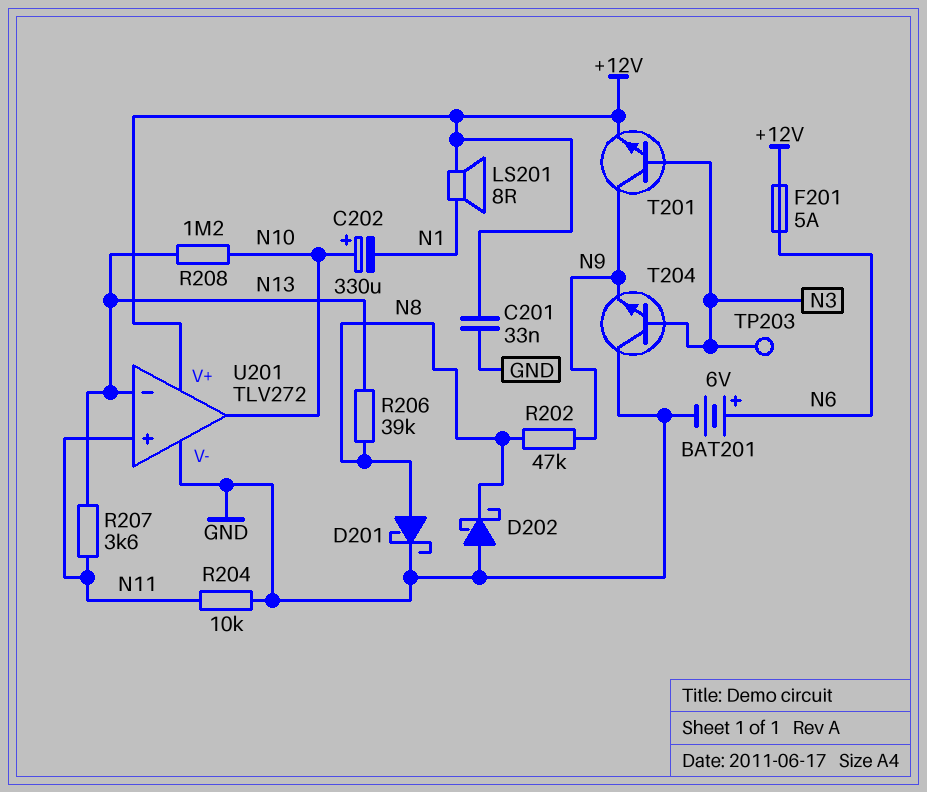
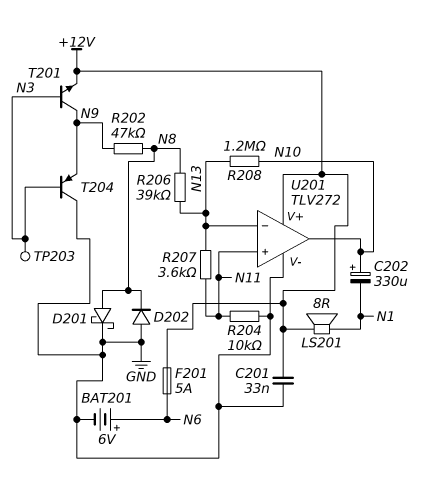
D202: schottky (A GND, K N8) -> diode (A GND, K N8)
T204: NPN (B N3, C GND, E N9) -> PNP (B N3, C GND, E N9)

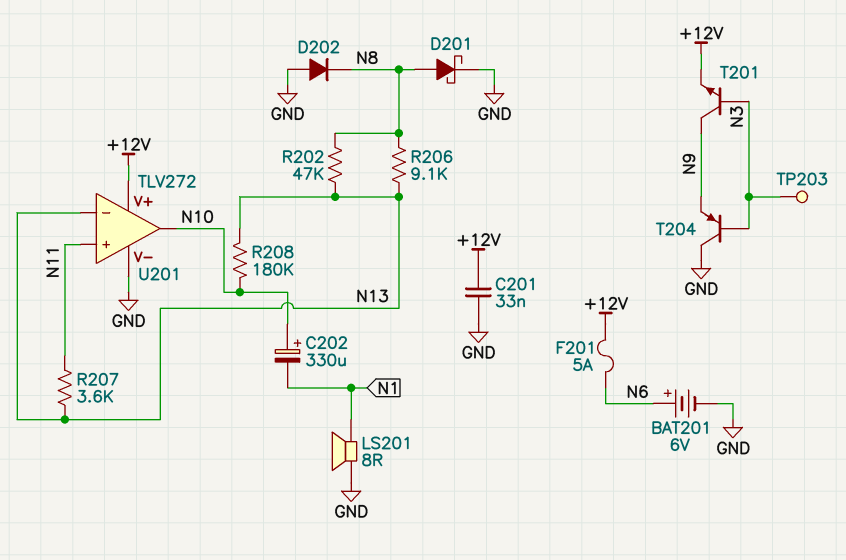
LS201: speaker 8R (+12V, N1) -> speaker 8R (GND, N1)
R202: 47k (N8, N9) -> 47k (N8, N13)
R204: 10k (GND, N11) -> none
R206: 39k (N8, N13) -> 9.1k (N8, N13)
R208: 1.2M (N10, N13) -> 180k (N10, N13)

